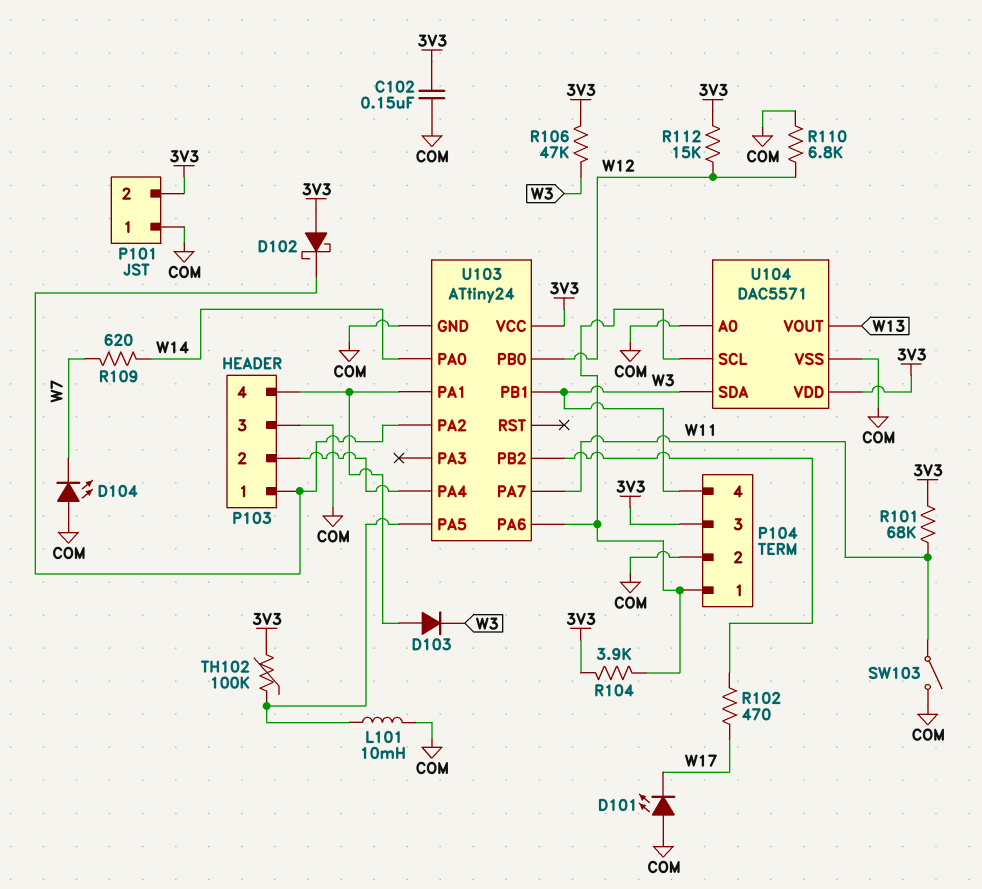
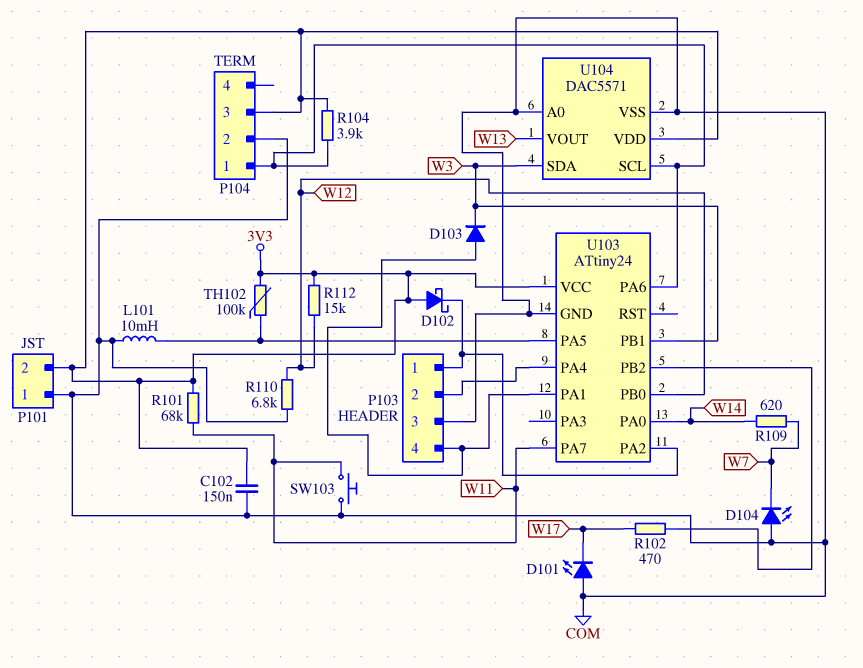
P104 pin 4: W3 -> none
R106: 47k (3V3, W3) -> none
SW103: switch (COM, W11) -> button (COM, W11)

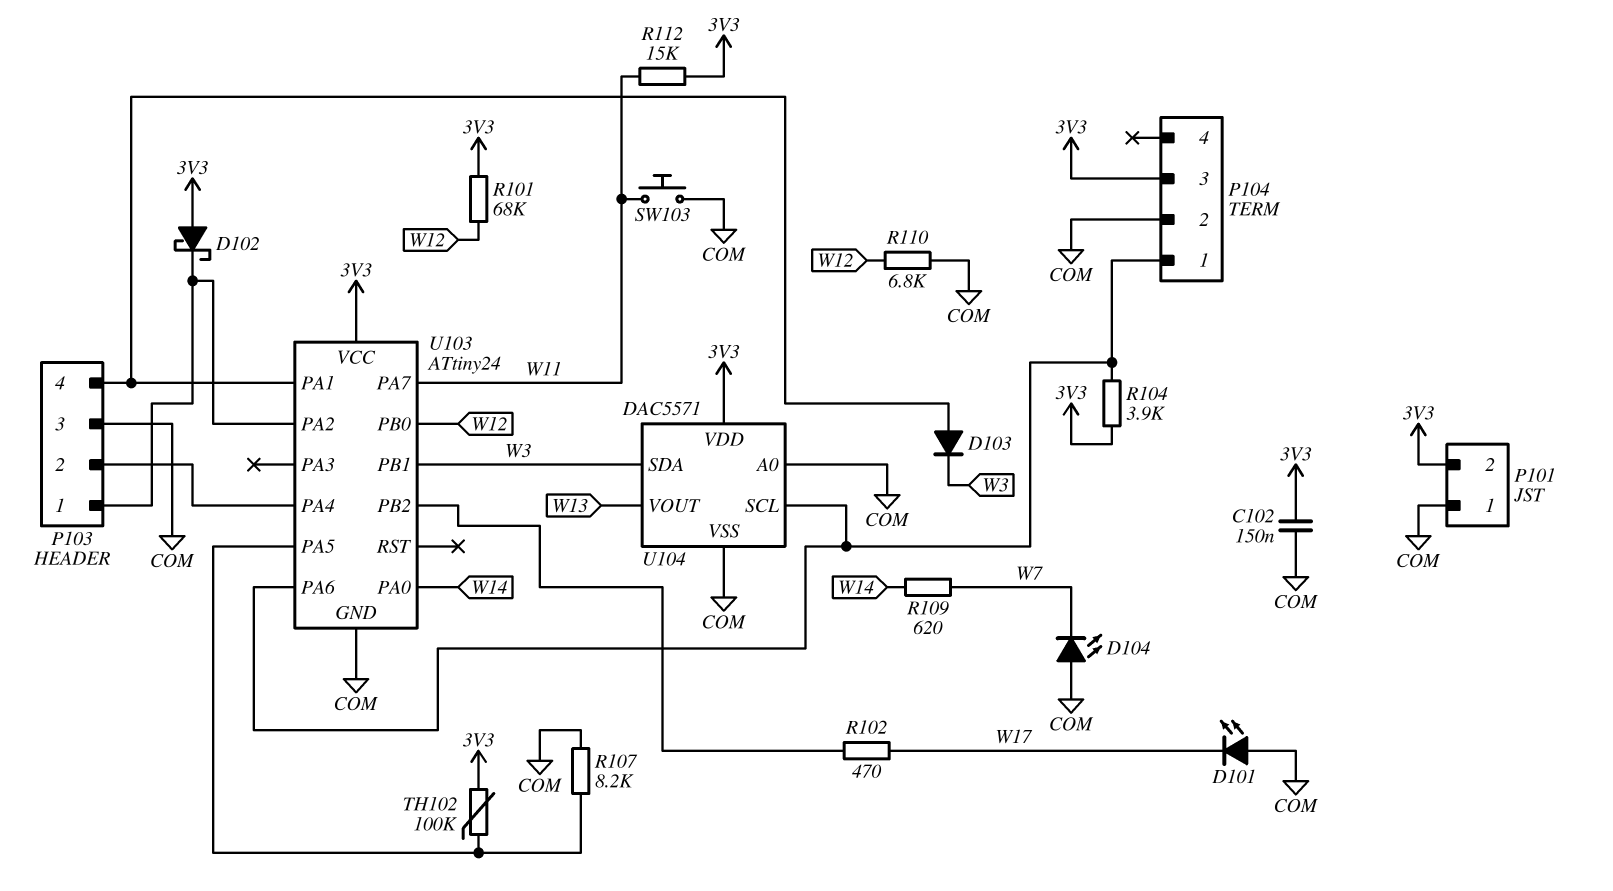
L101: 10mH (COM, U103/PA5) -> none
R101: 68k (3V3, W11) -> 68k (3V3, W12)
R107: none -> 8.2k (COM, U103/PA5)
R112: 15k (3V3, W12) -> 15k (3V3, W11)

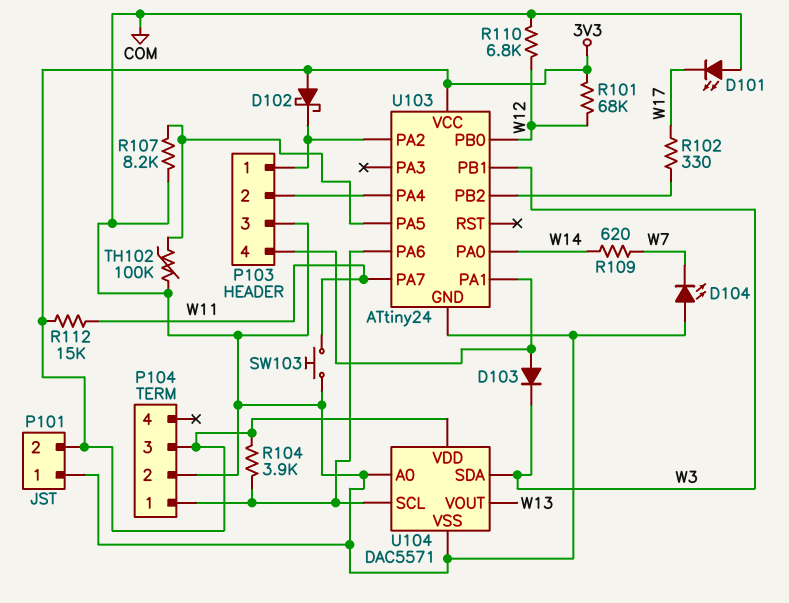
C102: 150nF (3V3, COM) -> none
R102: 470 (U103/PB2, W17) -> 330 (U103/PB2, W17)
TH102: 100k (3V3, U103/PA5) -> 100k (COM, U103/PA5)

